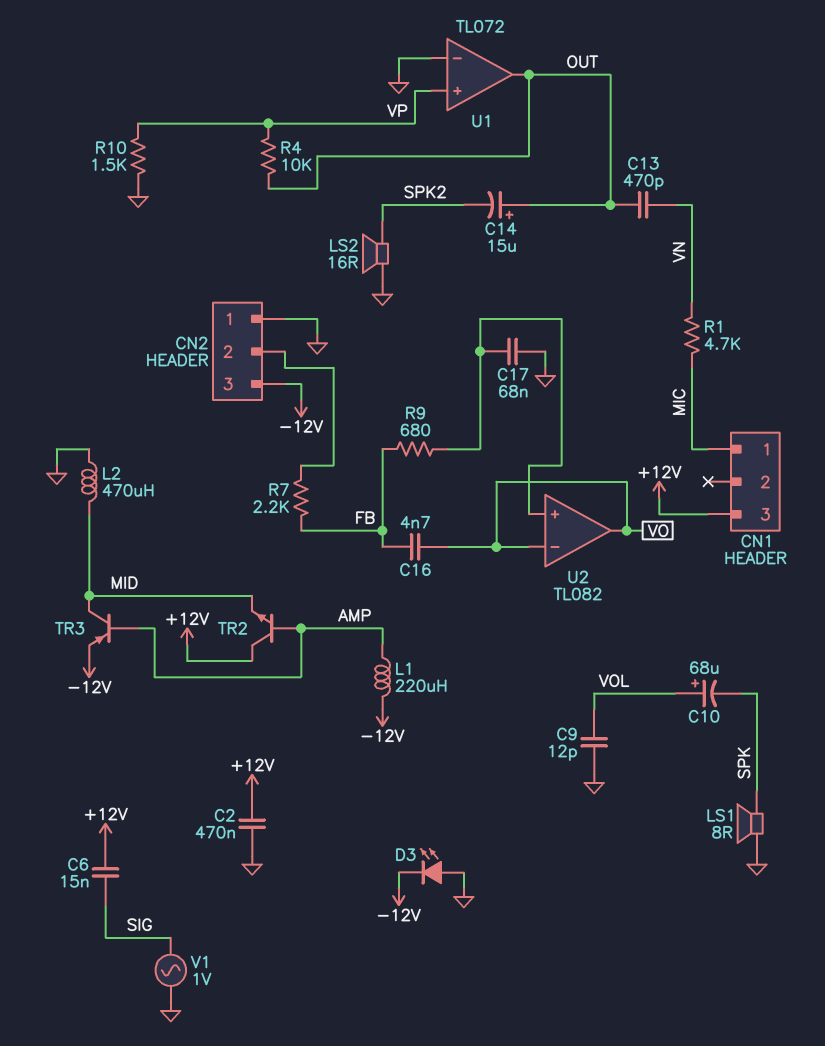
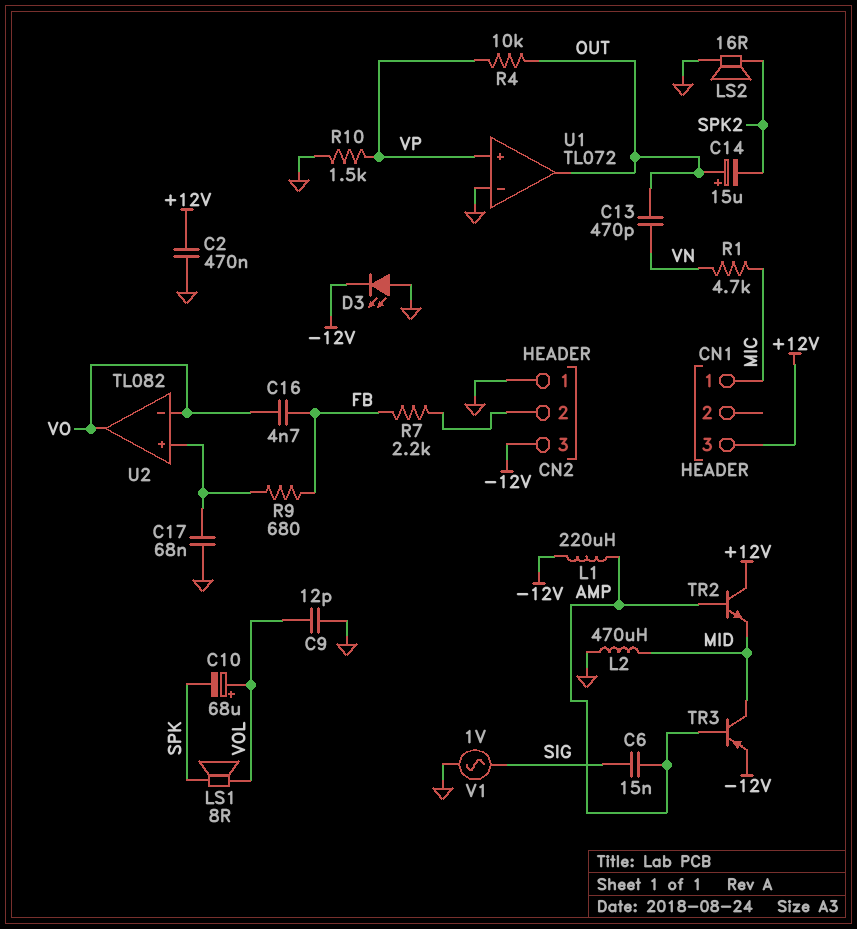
C6: 15nF (+12V, SIG) -> 15nF (AMP, SIG)
LS1: speaker 8R (GND, SPK) -> speaker 8R (SPK, VOL)

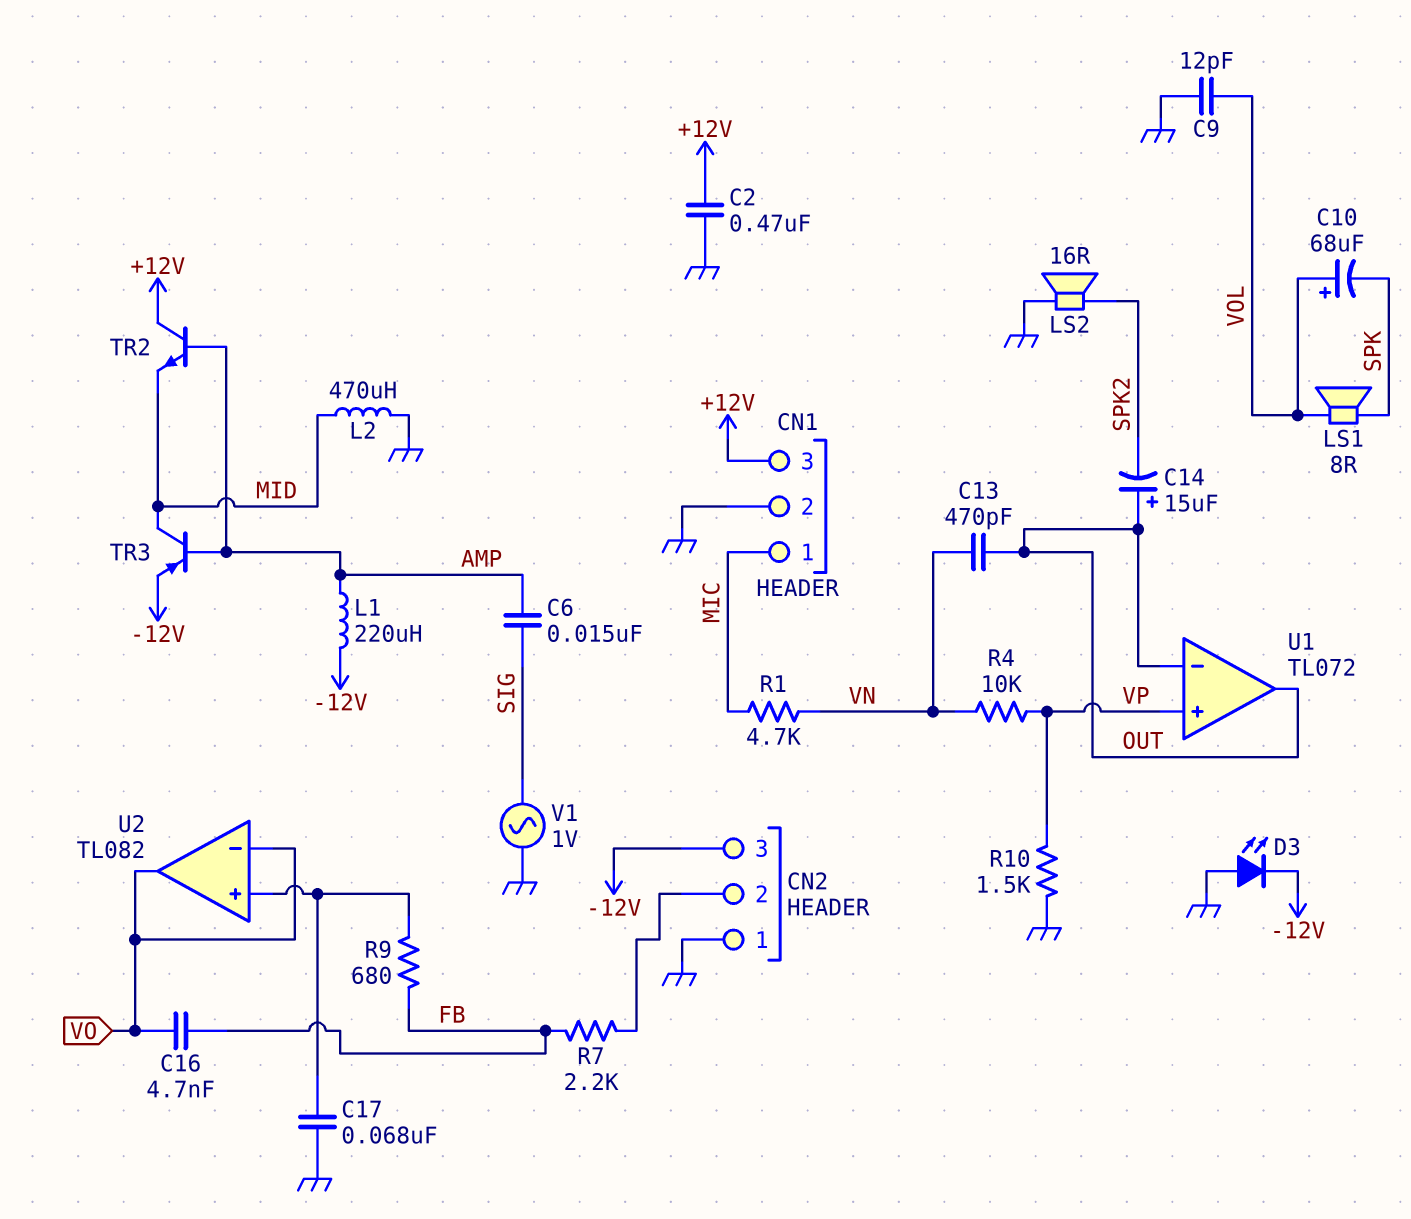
CN1 pin 2: none -> GND
R4: 10k (OUT, VP) -> 10k (VN, VP)
U1 pin in-: GND -> OUT

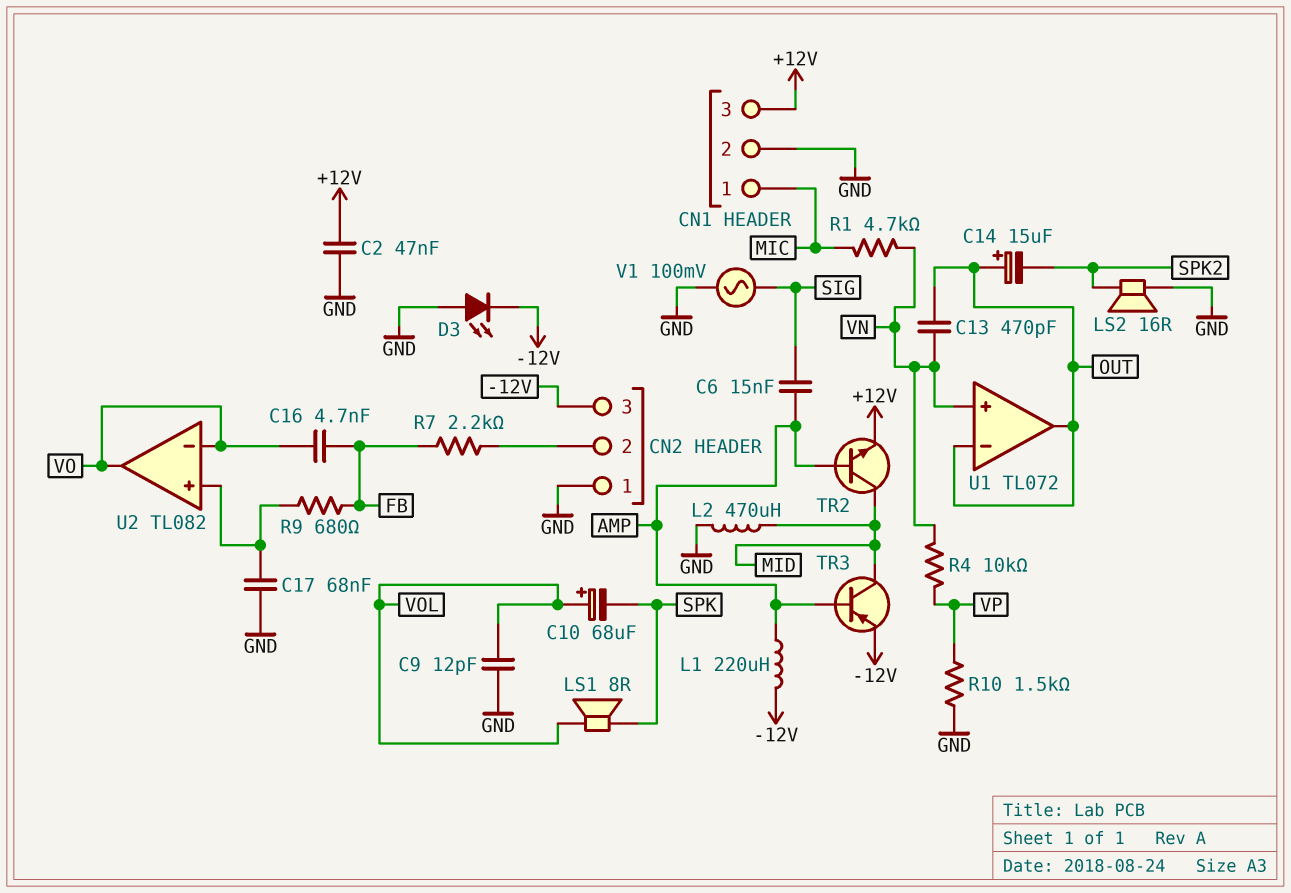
C2: 470nF (+12V, GND) -> 47nF (+12V, GND)
TR2: NPN (B AMP, C +12V, E MID) -> NPN (B AMP, C MID, E +12V)
U1 pin in+: VP -> VN
V1: AC 1V (GND, SIG) -> AC 100mV (GND, SIG)

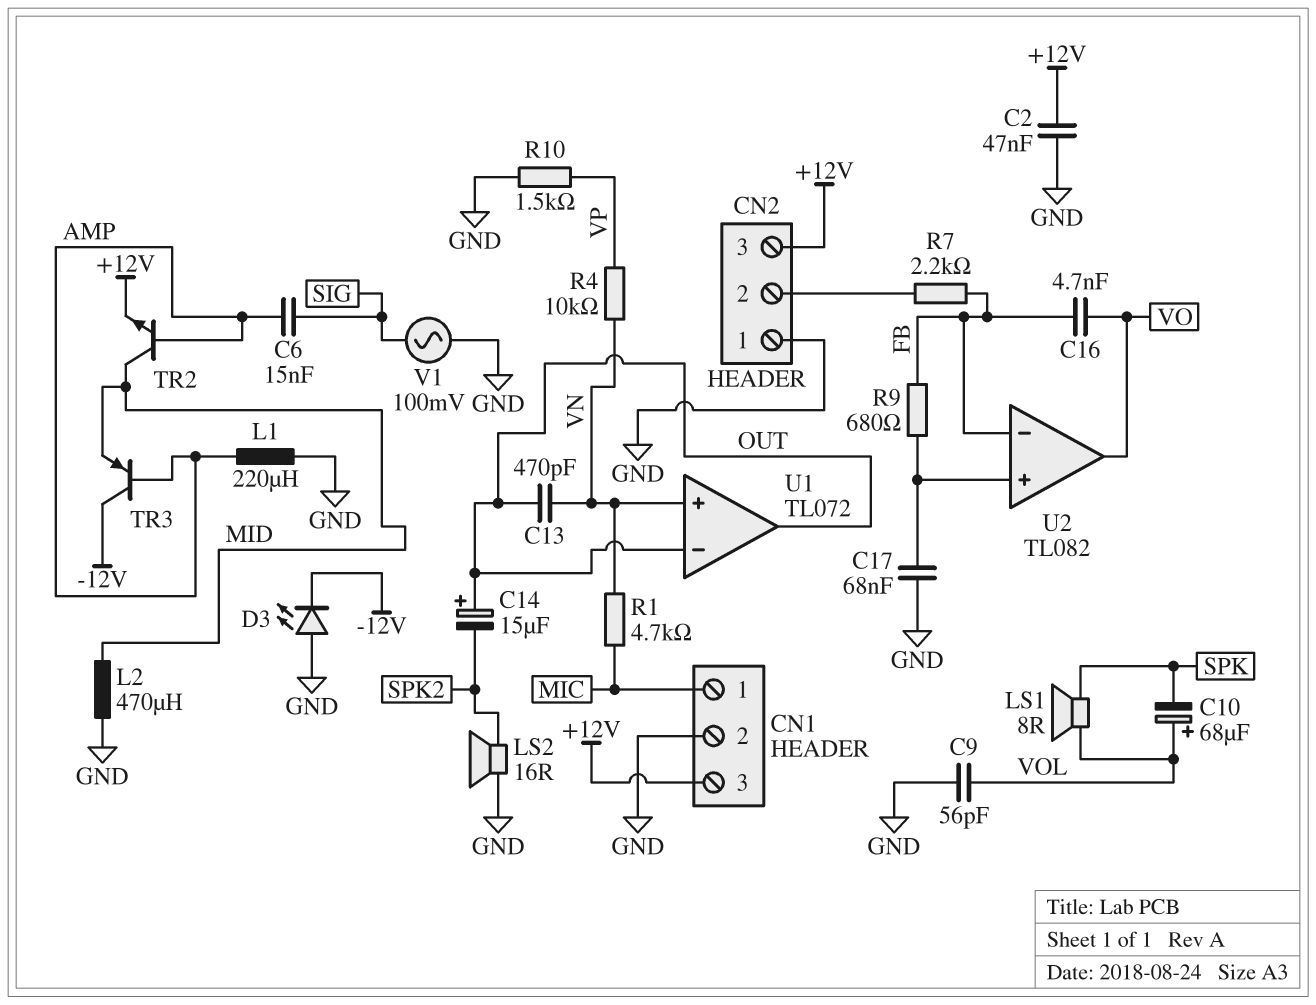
C9: 12pF (GND, VOL) -> 56pF (GND, VOL)
CN2 pin 3: -12V -> +12V
L1: 220uH (-12V, AMP) -> 220uH (AMP, GND)
TR3: PNP (B AMP, C MID, E -12V) -> PNP (B AMP, C -12V, E MID)
U2 pin in-: VO -> FB

